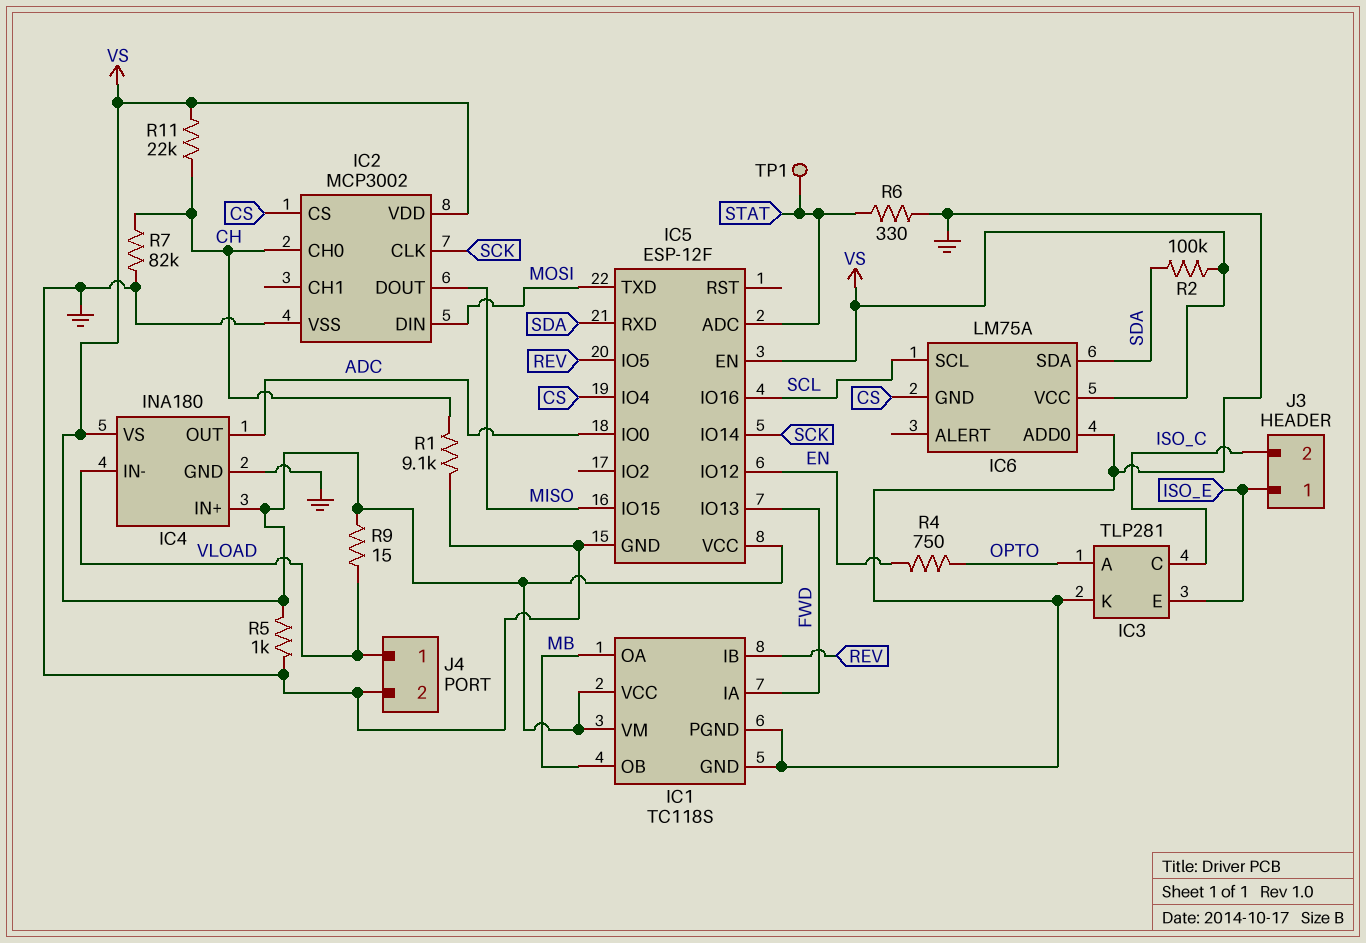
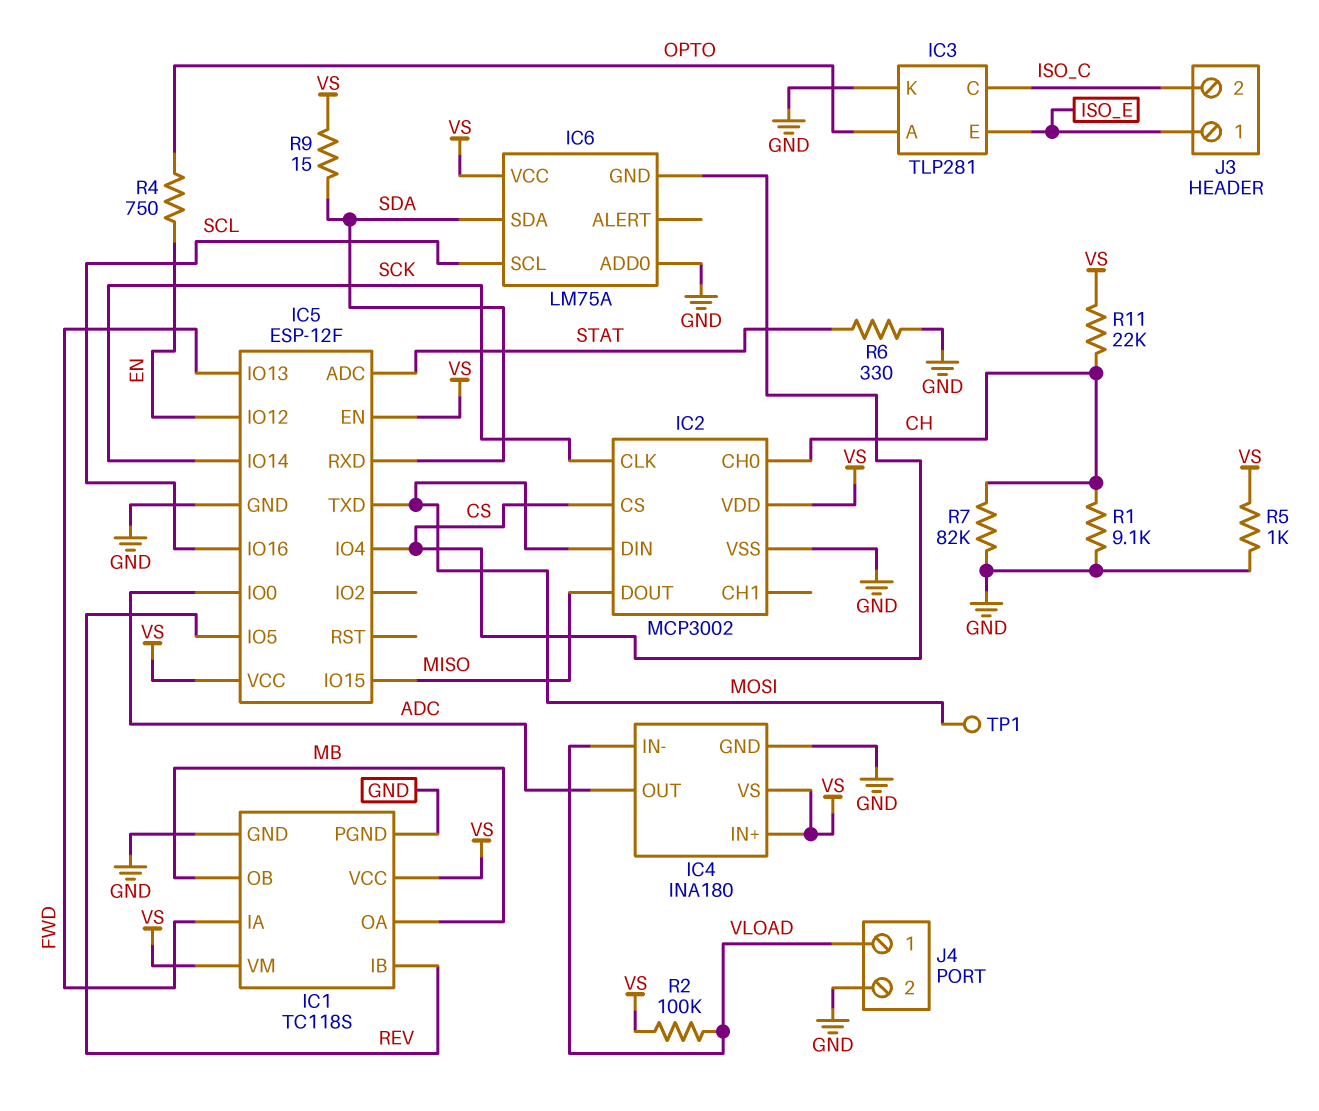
R2: 100k (SDA, VS) -> 100k (VLOAD, VS)
R9: 15 (VLOAD, VS) -> 15 (SDA, VS)
TP1: test point (STAT) -> test point (MOSI)

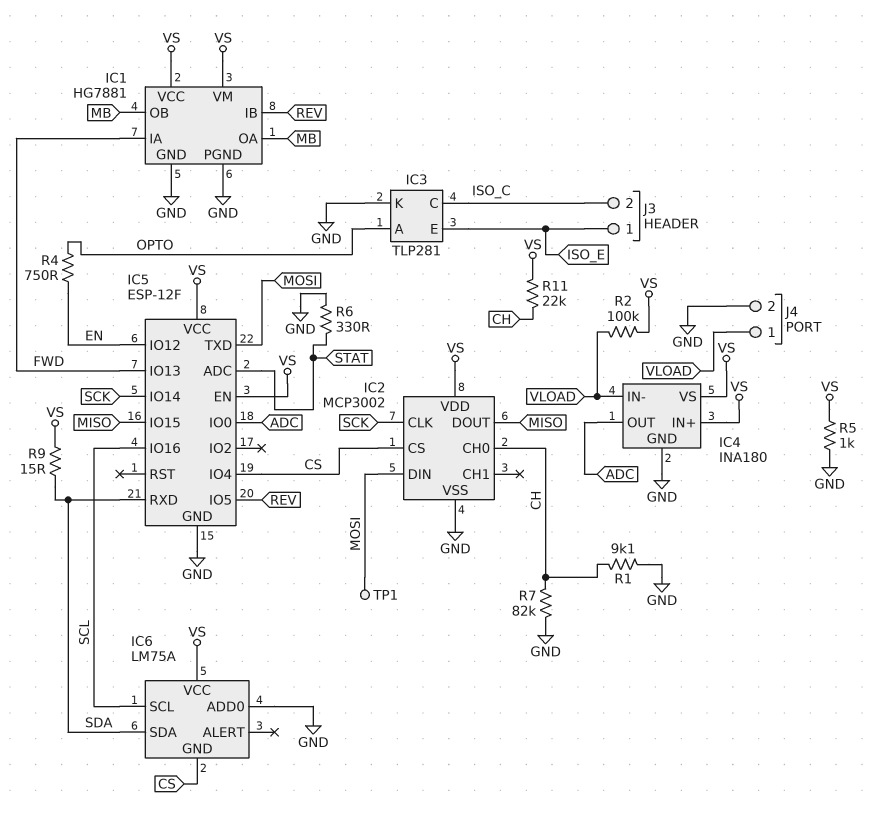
IC1: TC118S -> HG7881

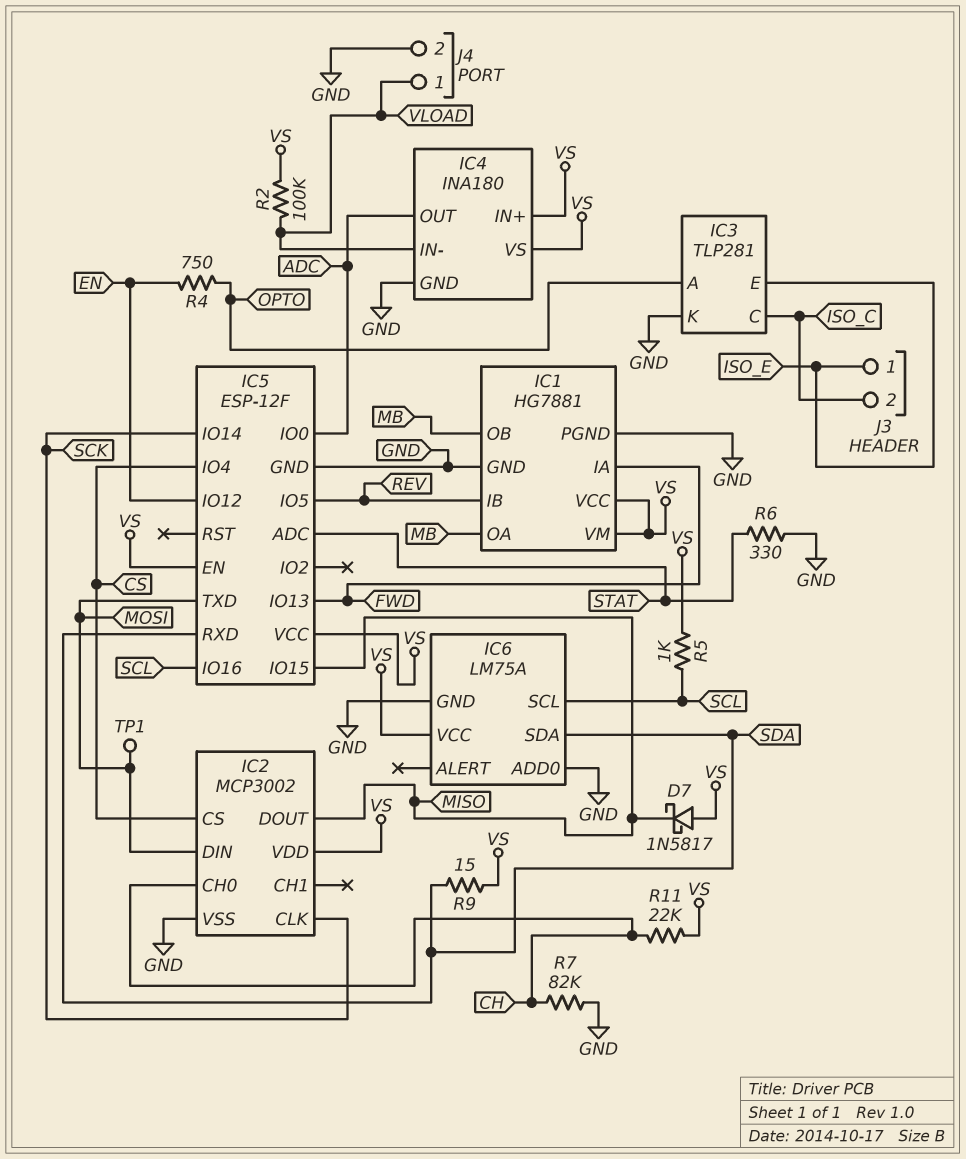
D7: none -> schottky 1N5817 (A VS, K MISO)
IC6 pin GND: CS -> GND
R1: 9.1k (CH, GND) -> none
R5: 1k (GND, VS) -> 1k (SCL, VS)

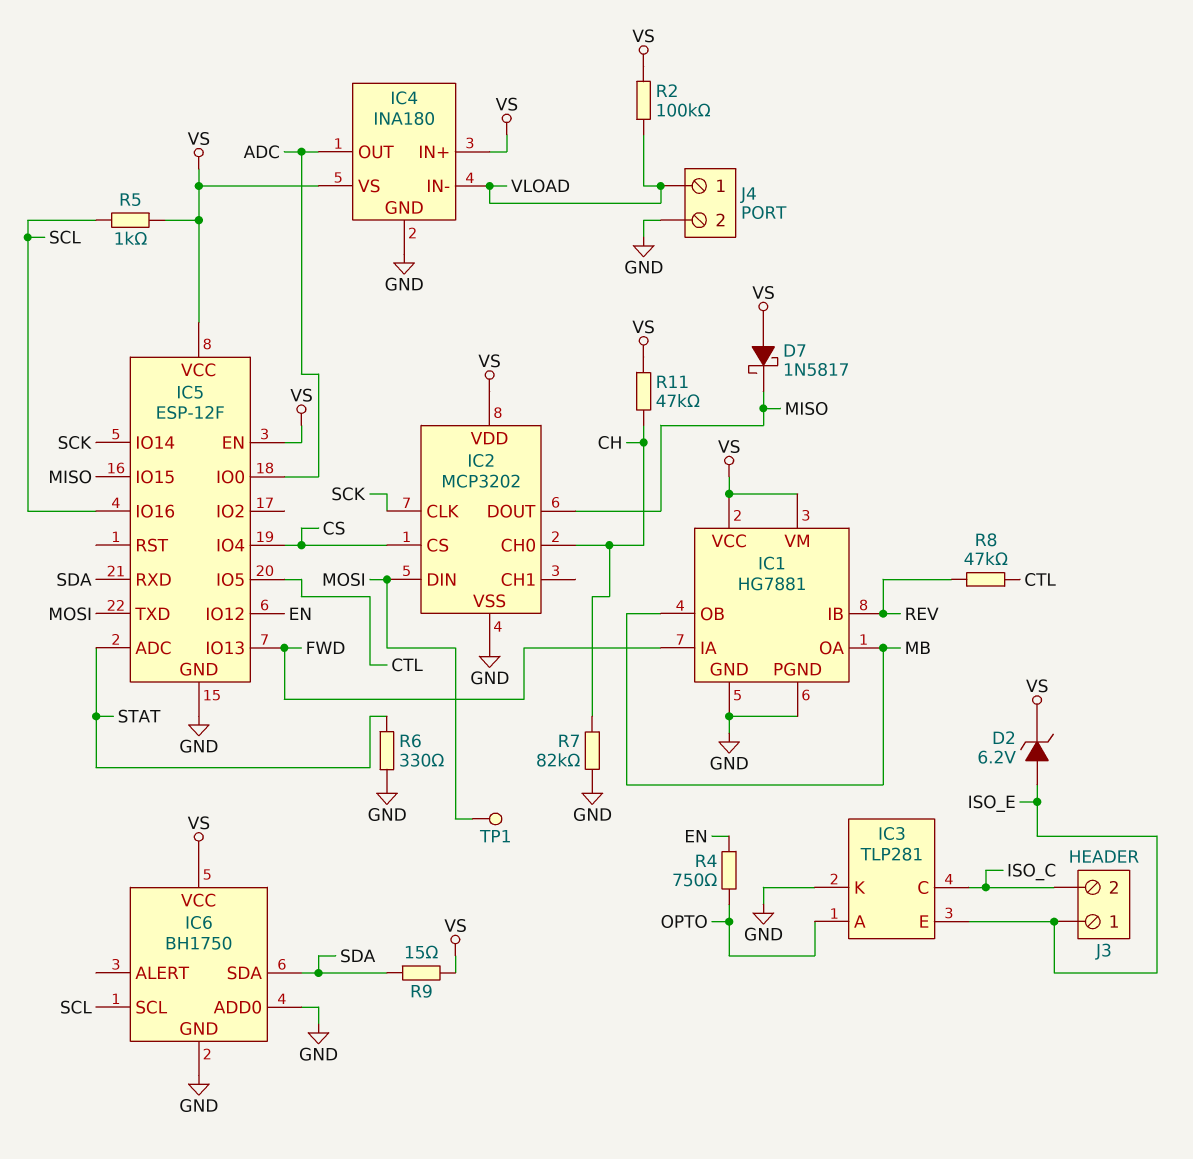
D2: none -> zener 6.2V (A ISO_E, K VS)
IC2: MCP3002 -> MCP3202
IC5 pin IO5: REV -> CTL
IC6: LM75A -> BH1750
R8: none -> 47k (CTL, REV)
R11: 22k (CH, VS) -> 47k (CH, VS)

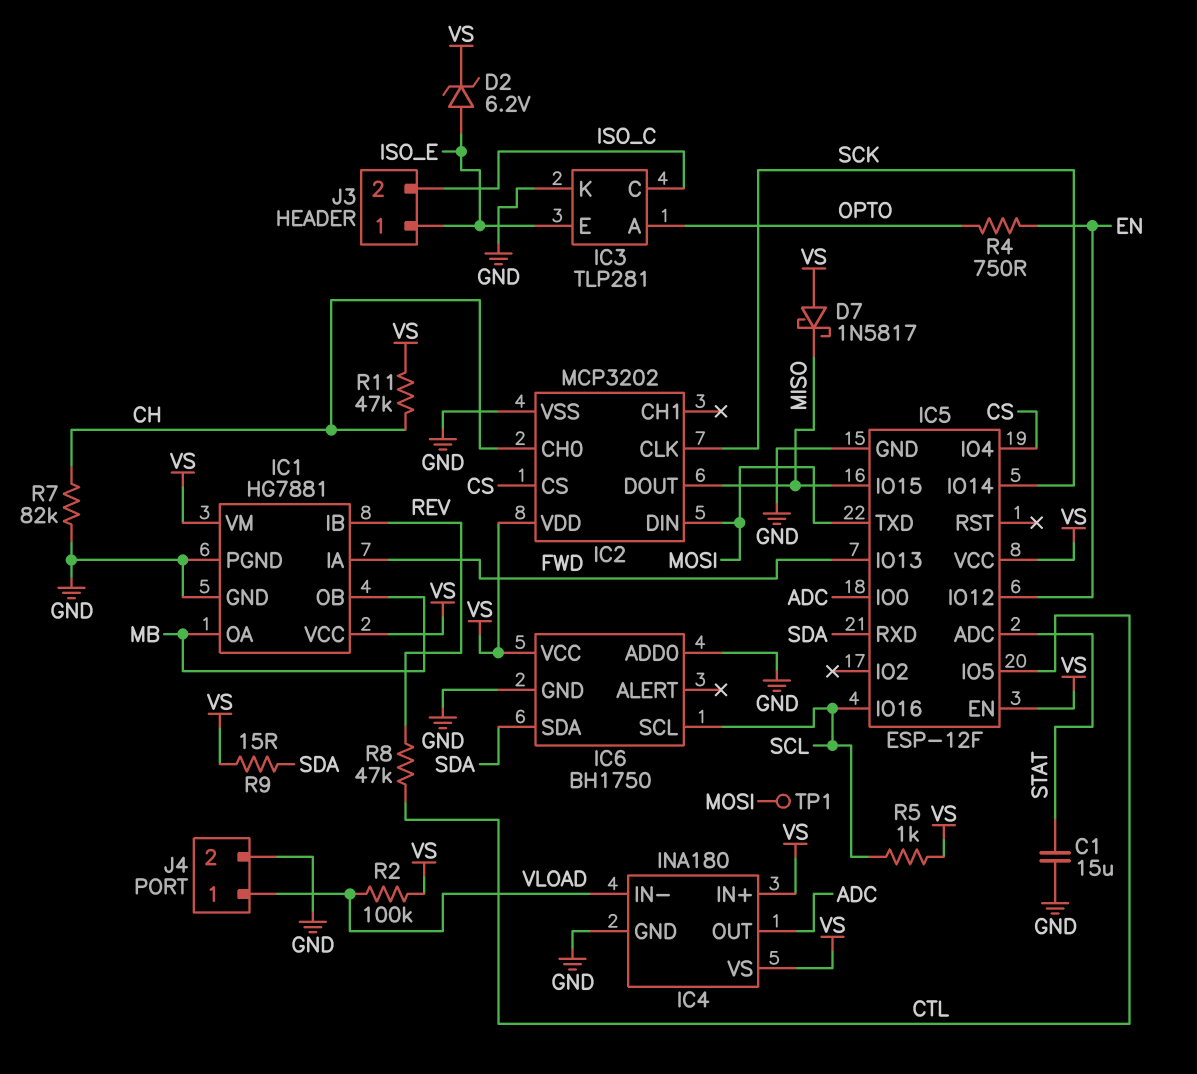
C1: none -> 15uF (GND, STAT)
R6: 330 (GND, STAT) -> none

